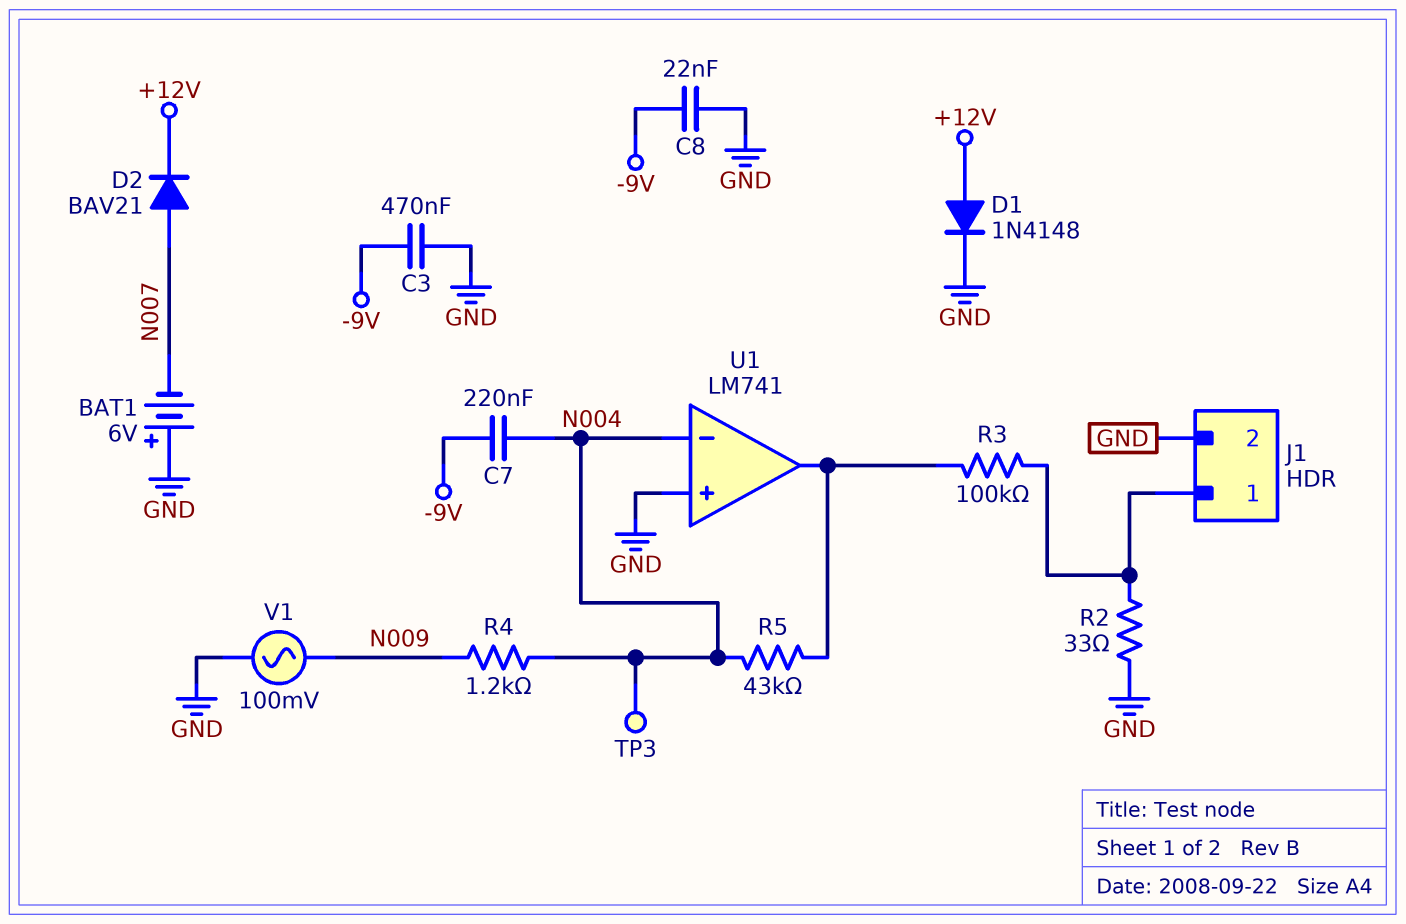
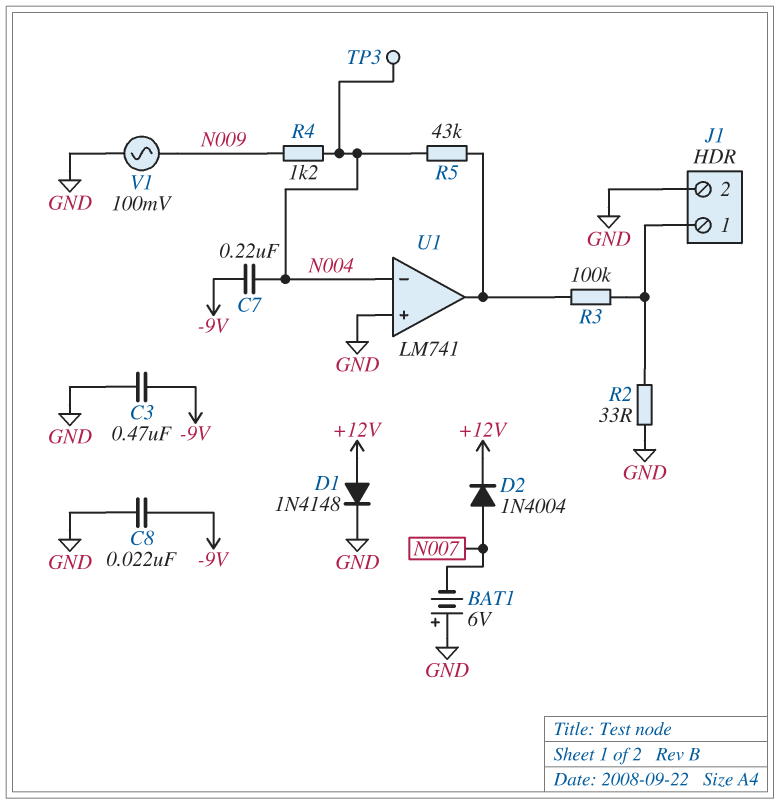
D2: diode BAV21 (A N007, K +12V) -> diode 1N4004 (A N007, K +12V)

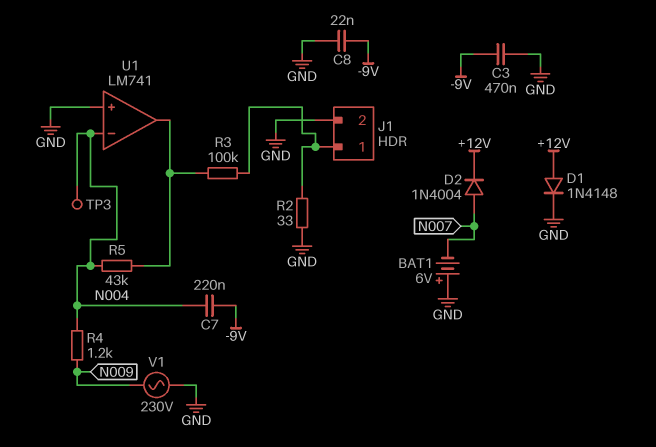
V1: AC 100mV (GND, N009) -> AC 230V (GND, N009)

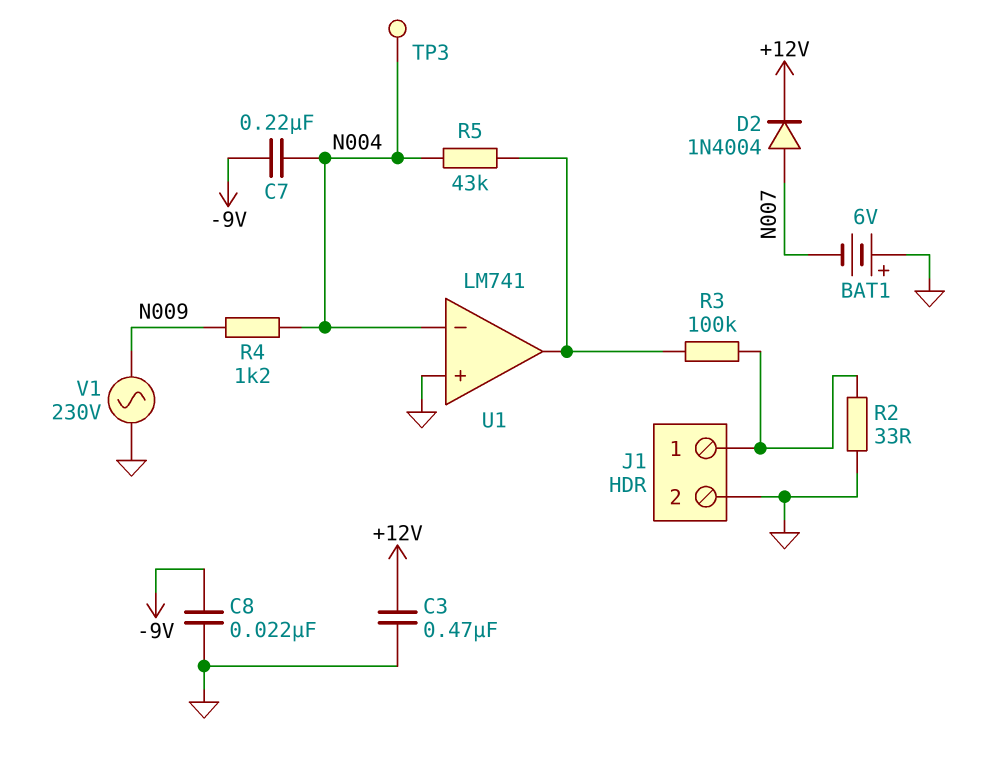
C3: 470nF (-9V, GND) -> 470nF (+12V, GND)
D1: diode 1N4148 (A +12V, K GND) -> none

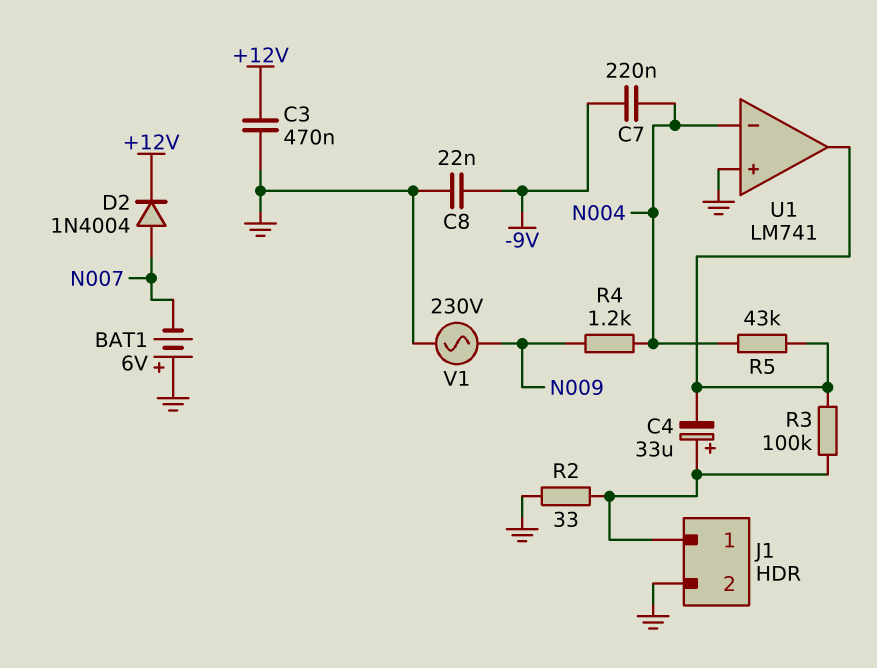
C4: none -> 33uF (plus J1/1, minus U1/out)
TP3: test point (N004) -> none

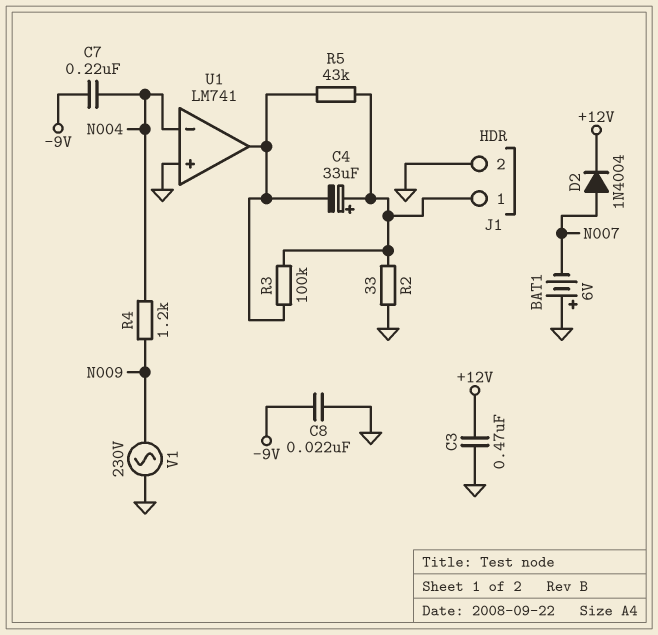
R5: 43k (N004, U1/out) -> 43k (J1/1, U1/out)

